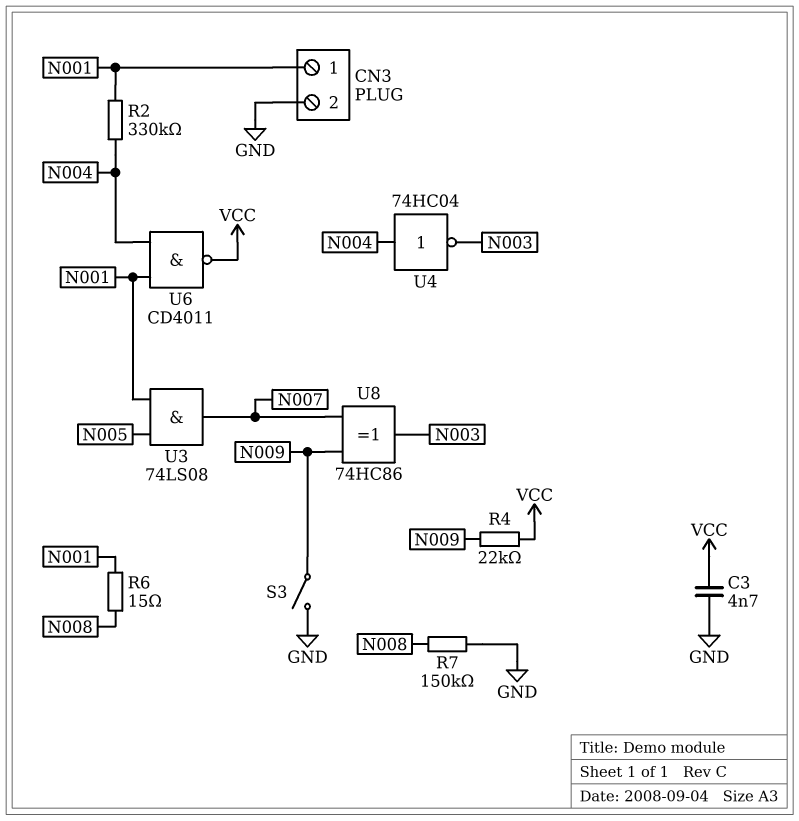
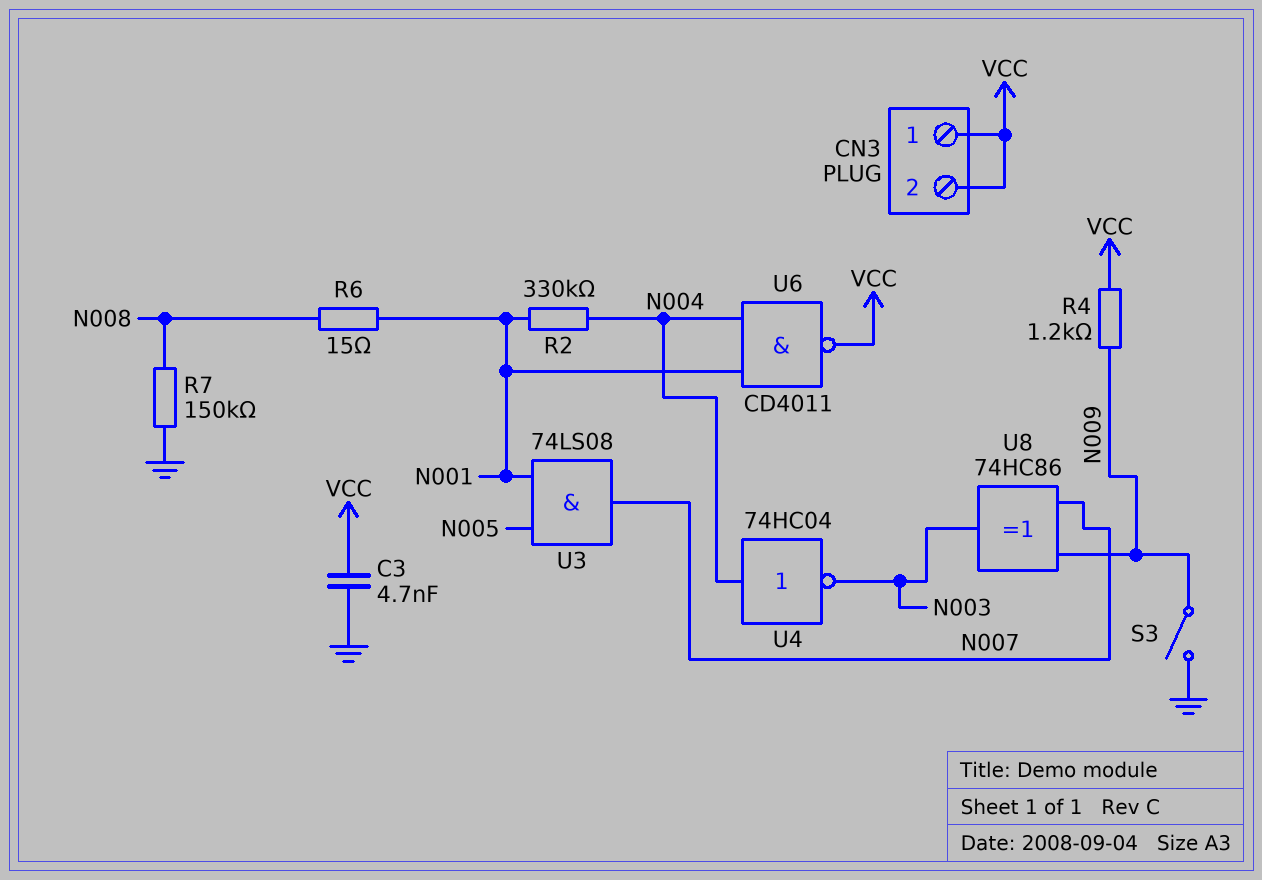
CN3 pin 1: N001 -> VCC
CN3 pin 2: GND -> VCC
R4: 22k (N009, VCC) -> 1.2k (N009, VCC)

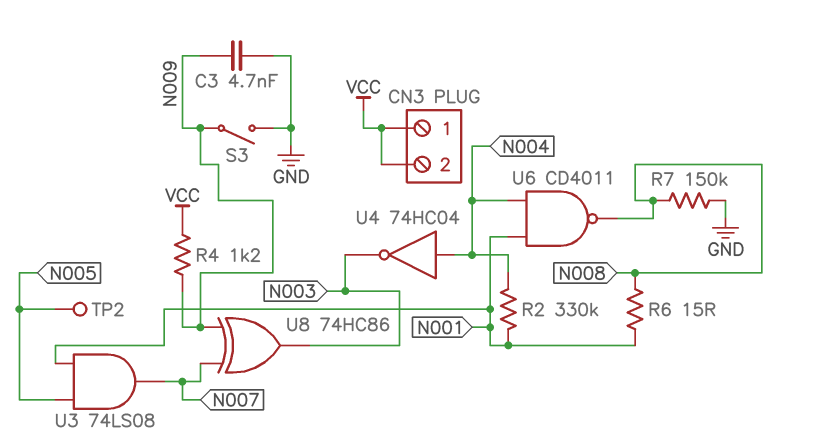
C3: 4.7nF (GND, VCC) -> 4.7nF (GND, N009)
TP2: none -> test point (N005)
U6: NAND CD4011 (in N001, in N004, out VCC) -> NAND CD4011 (in N001, in N004, out N008)

